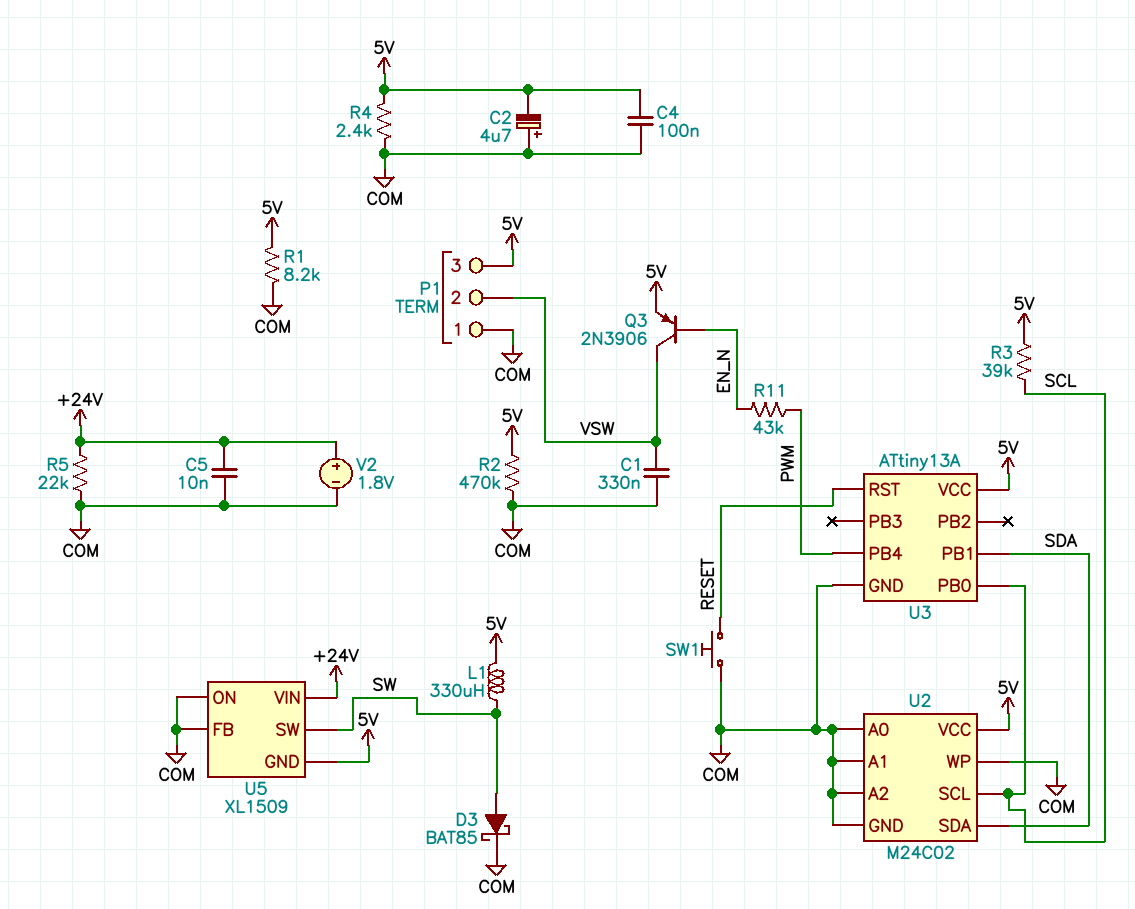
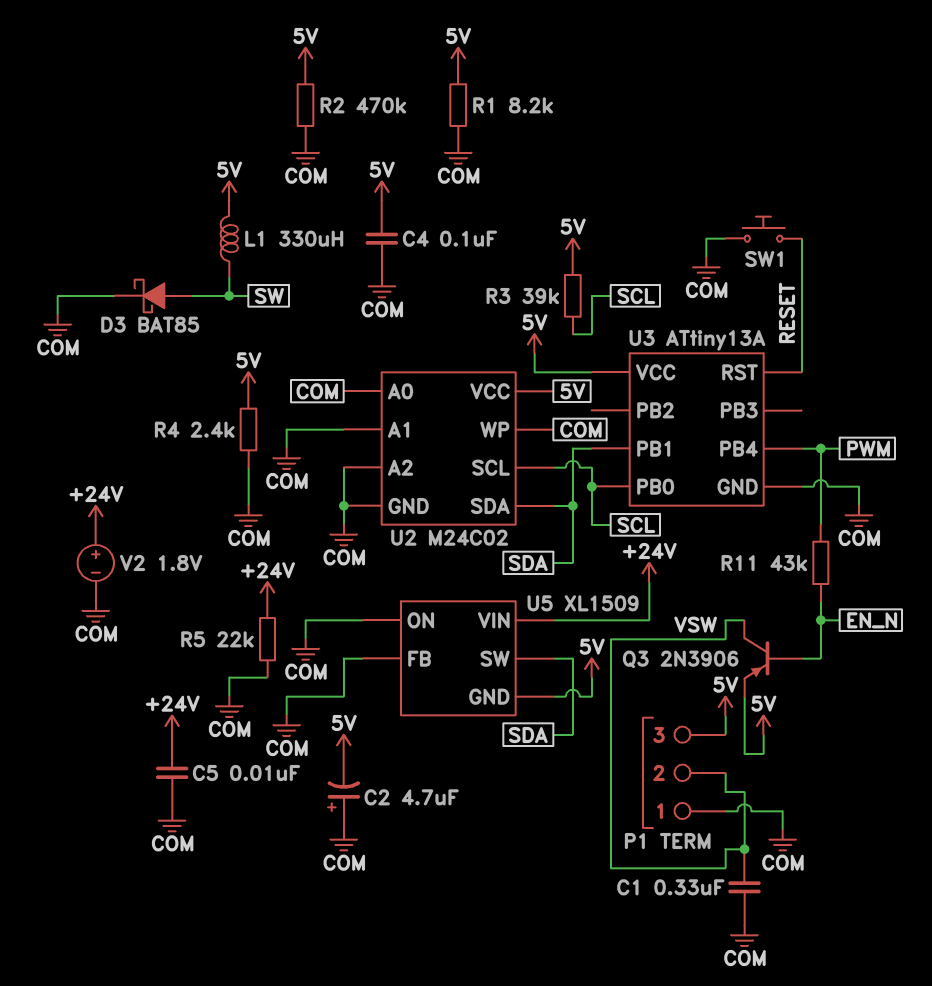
U5 pin SW: SW -> SDA

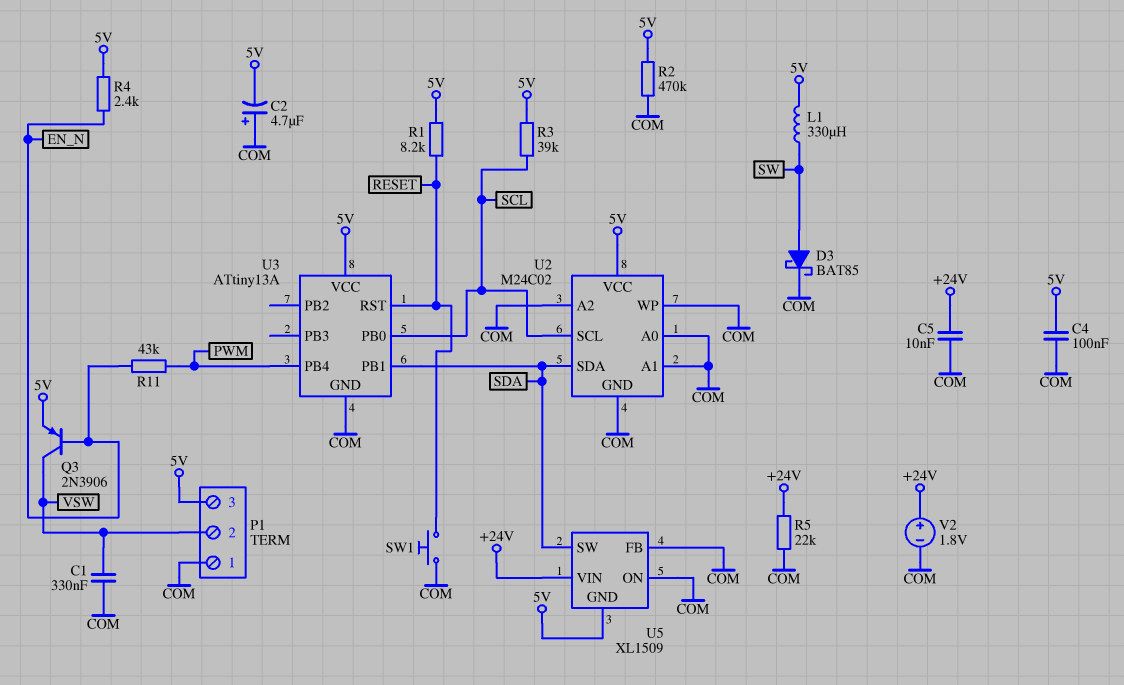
R1: 8.2k (5V, COM) -> 8.2k (5V, RESET)
R4: 2.4k (5V, COM) -> 2.4k (5V, EN_N)

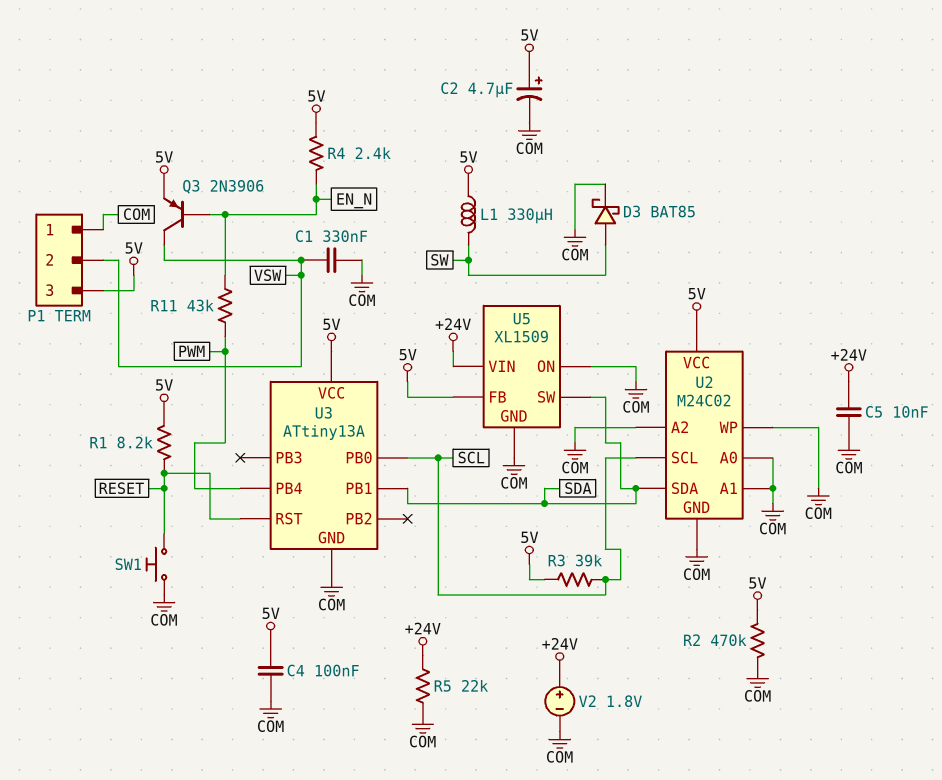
C2: 4.7uF (plus COM, minus 5V) -> 4.7uF (plus 5V, minus COM)
U5 pin FB: COM -> 5V
U5 pin GND: 5V -> COM

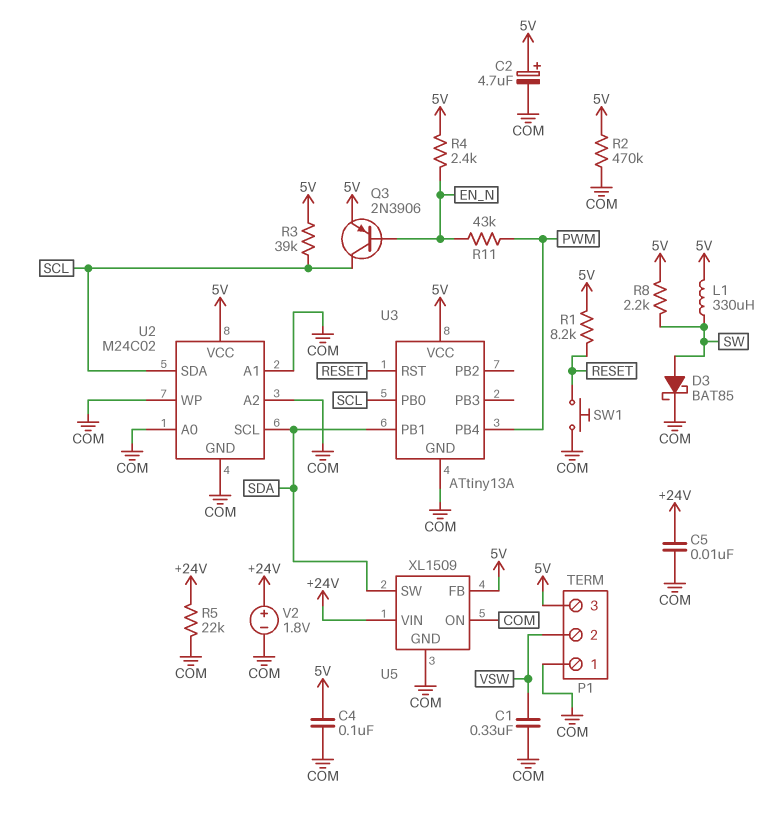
Q3: PNP 2N3906 (B EN_N, C VSW, E 5V) -> PNP 2N3906 (B EN_N, C SCL, E 5V)
R8: none -> 2.2k (5V, SW)
U2 pin SCL: SCL -> SDA
U2 pin SDA: SDA -> SCL

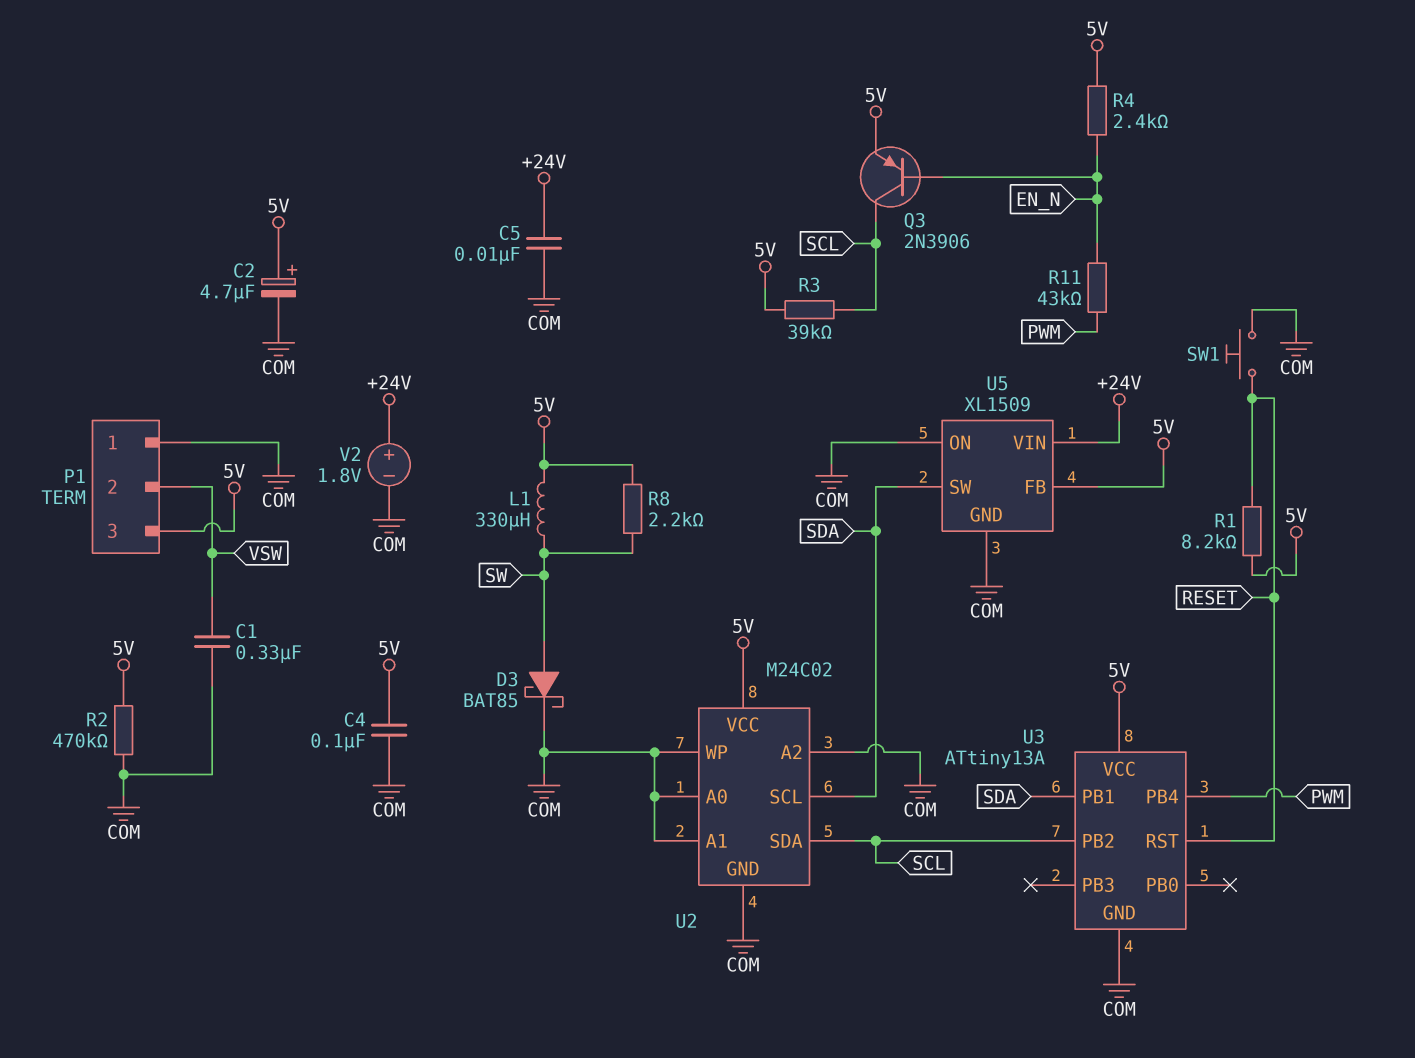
R5: 22k (+24V, COM) -> none
U3 pin PB0: SCL -> none
U3 pin PB2: none -> SCL

